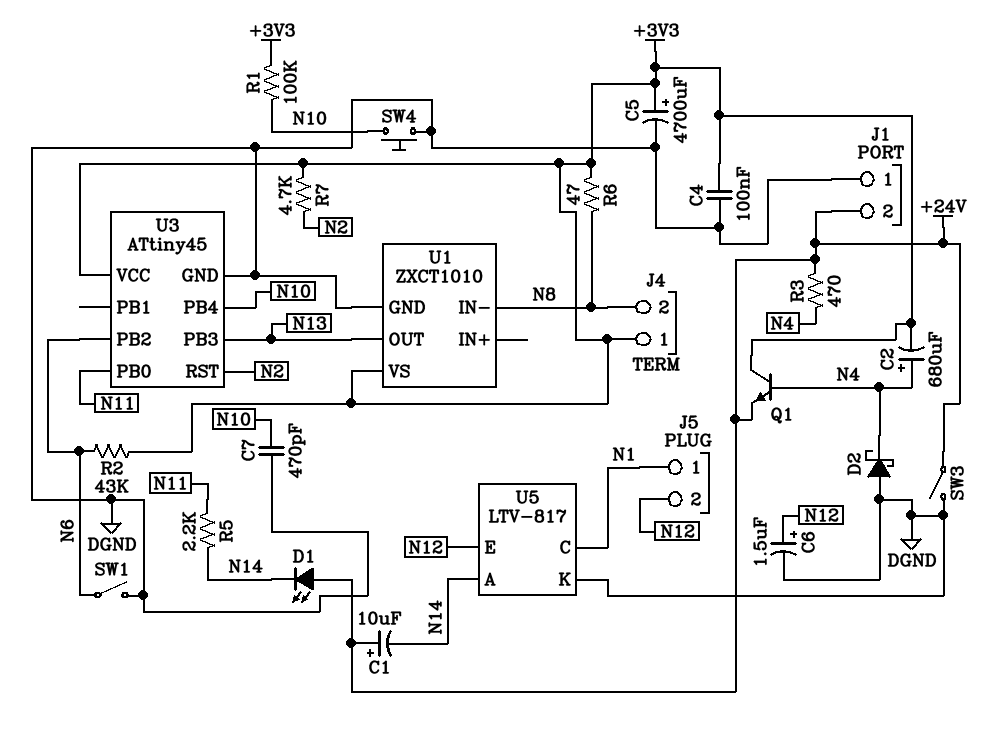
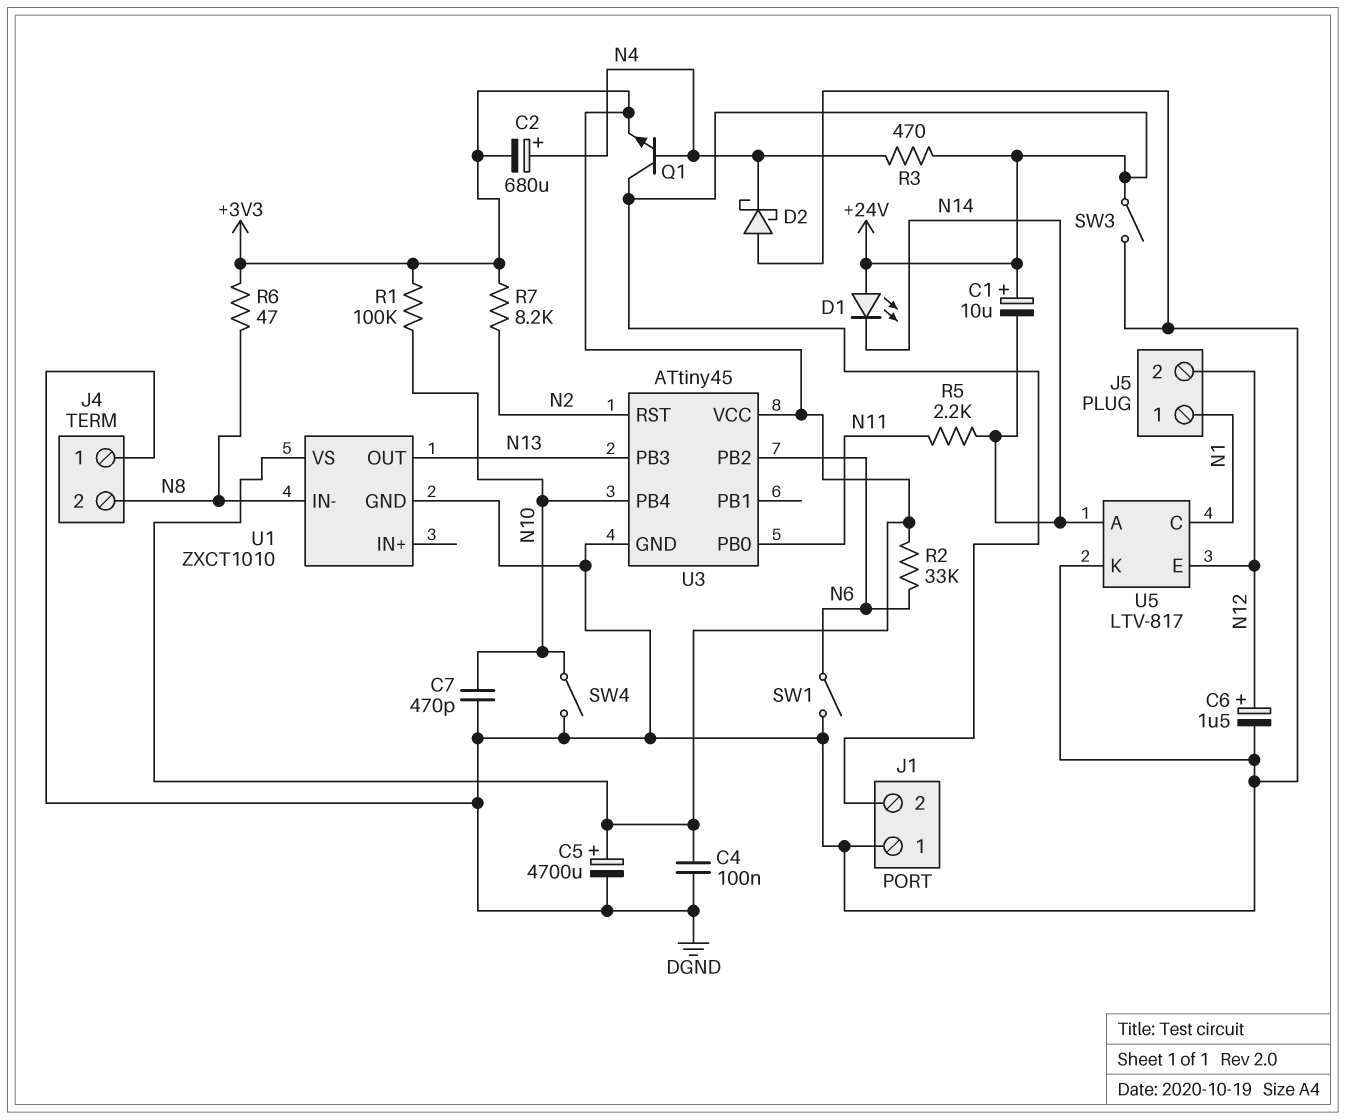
J4 pin 1: +3V3 -> DGND
Q1: NPN (B N4, C +3V3, E +24V) -> NPN (B N4, C +24V, E +3V3)
R2: 43k (+3V3, N6) -> 33k (+3V3, N6)
R7: 4.7k (+3V3, N2) -> 8.2k (+3V3, N2)
SW4: button (DGND, N10) -> switch (DGND, N10)

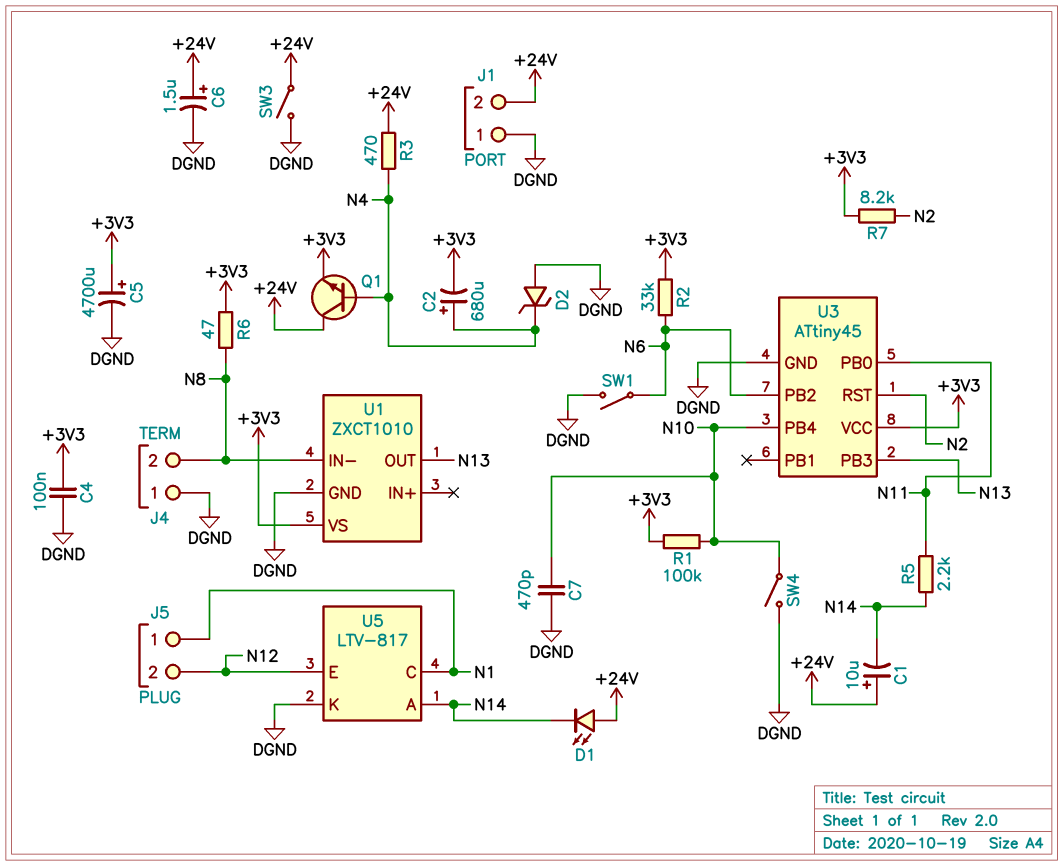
C6: 1.5uF (plus N12, minus DGND) -> 1.5uF (plus +24V, minus DGND)
D2: schottky (A DGND, K N4) -> zener (A DGND, K N4)

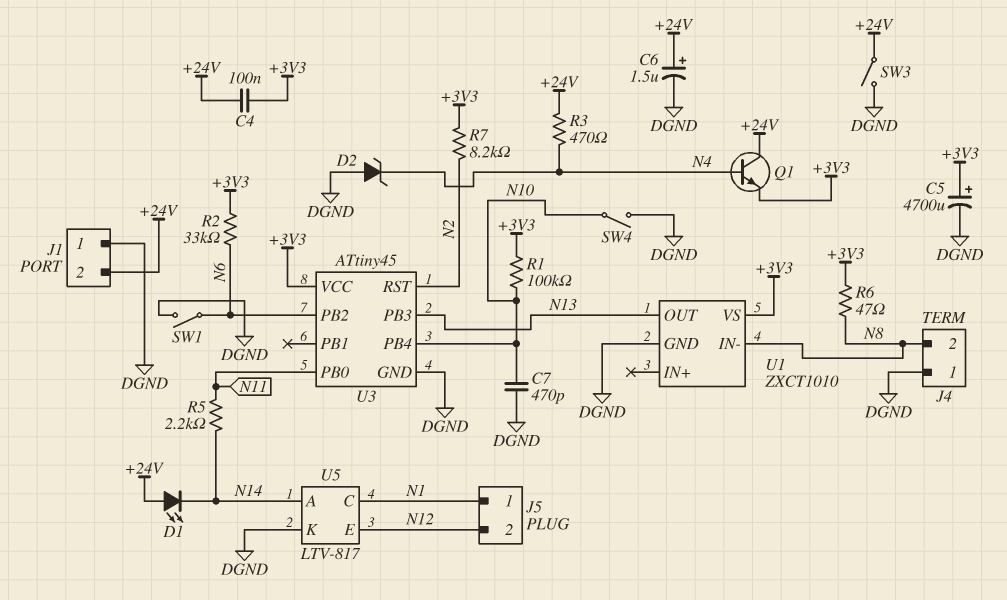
C1: 10uF (plus +24V, minus N14) -> none
C2: 680uF (plus N4, minus +3V3) -> none
C4: 100nF (+3V3, DGND) -> 100nF (+3V3, +24V)

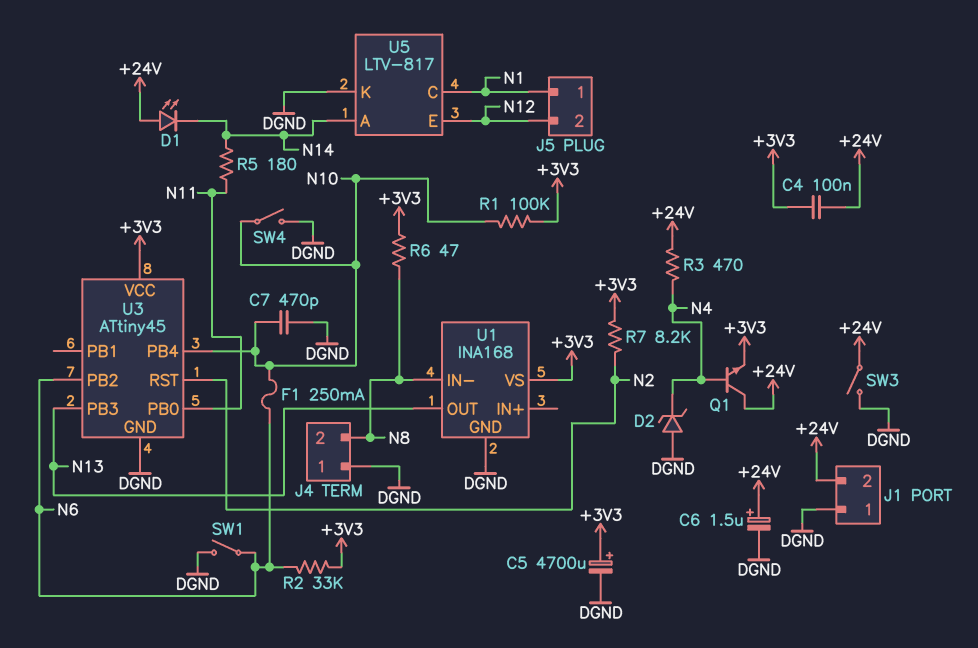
F1: none -> 250mA (N6, N10)
R5: 2.2k (N11, N14) -> 180 (N11, N14)
U1: ZXCT1010 -> INA168

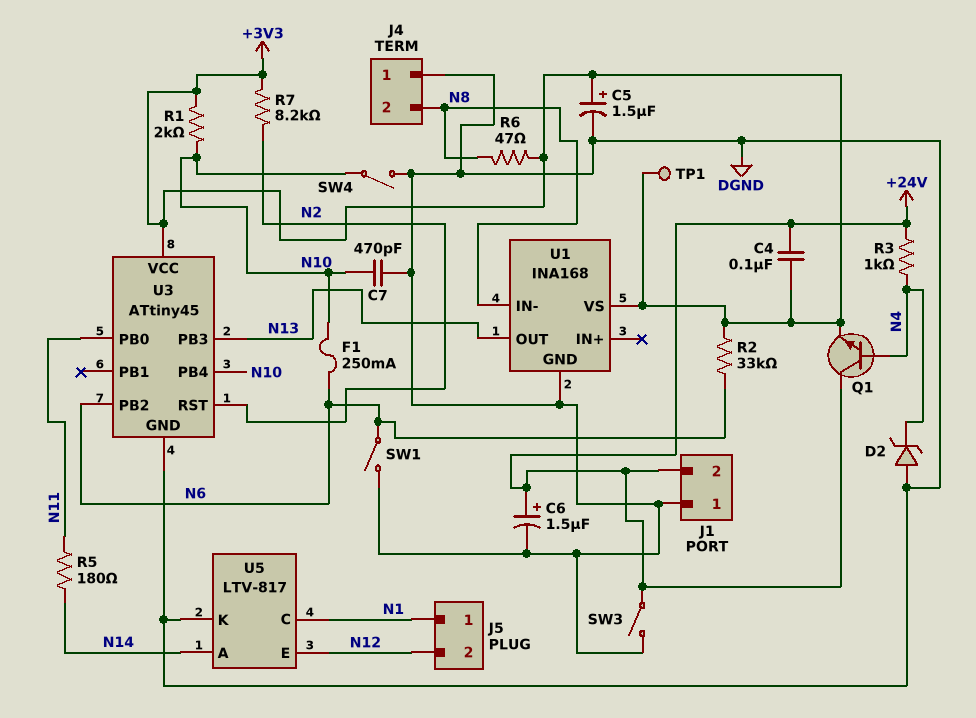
C5: 4700uF (plus +3V3, minus DGND) -> 1.5uF (plus +3V3, minus DGND)
D1: LED (A +24V, K N14) -> none
R1: 100k (+3V3, N10) -> 2k (+3V3, N10)
R3: 470 (+24V, N4) -> 1k (+24V, N4)
TP1: none -> test point (+3V3)

